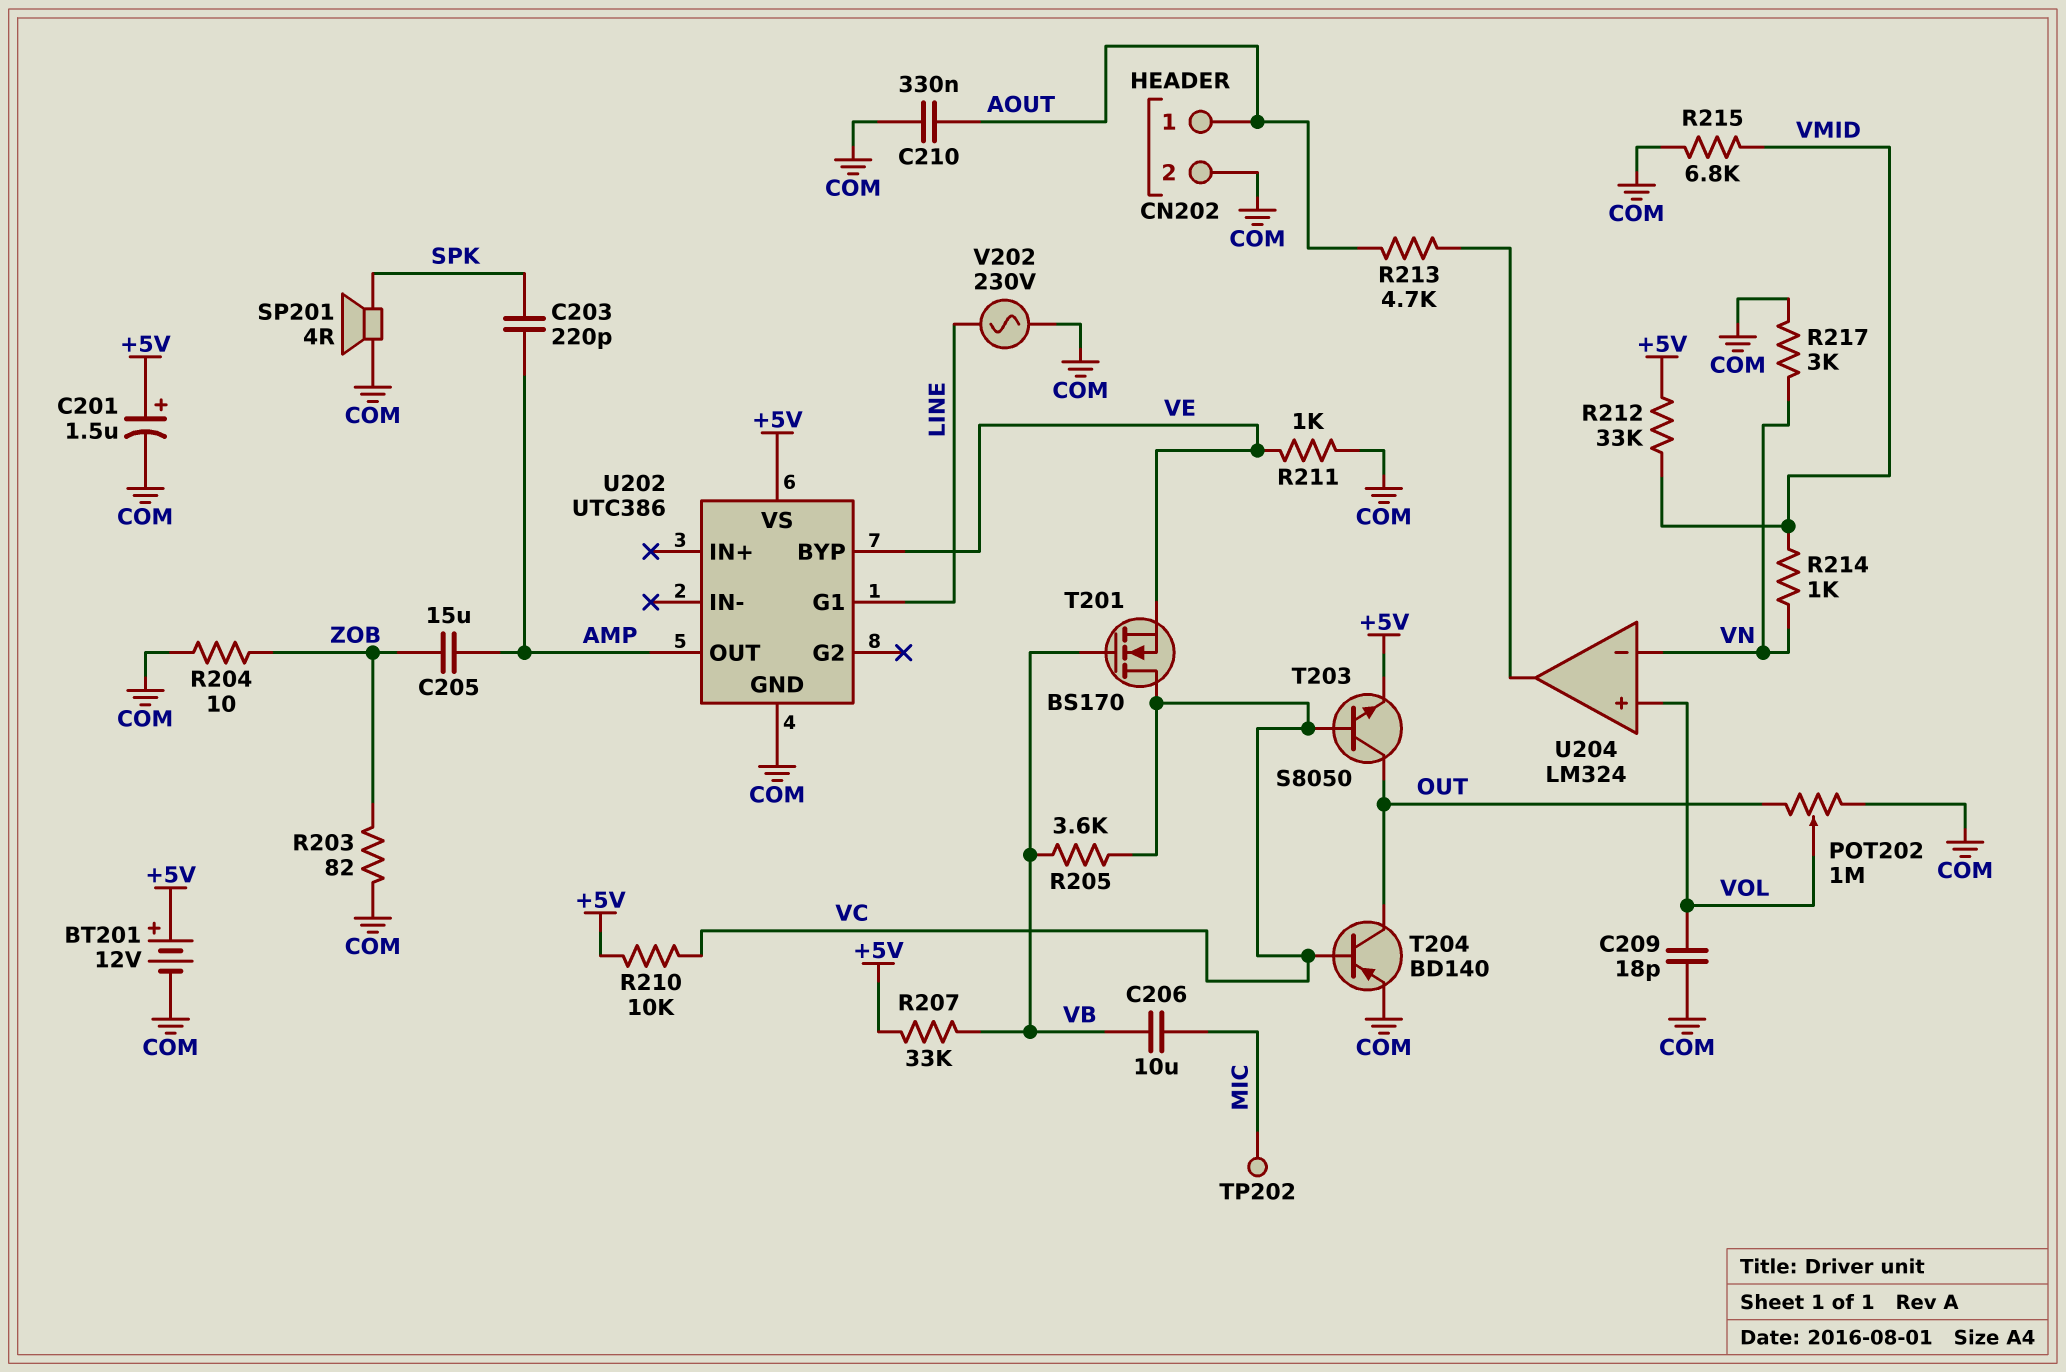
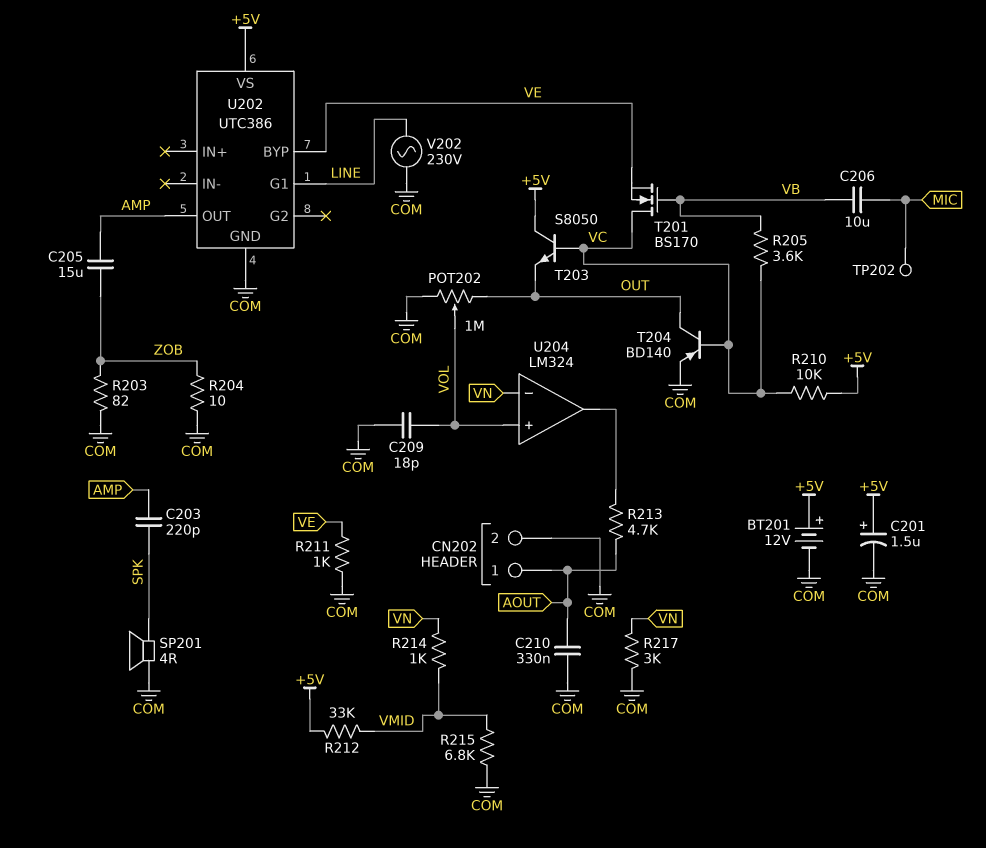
R207: 33k (+5V, VB) -> none
T203: NPN S8050 (B VC, C OUT, E +5V) -> NPN S8050 (B VC, C +5V, E OUT)

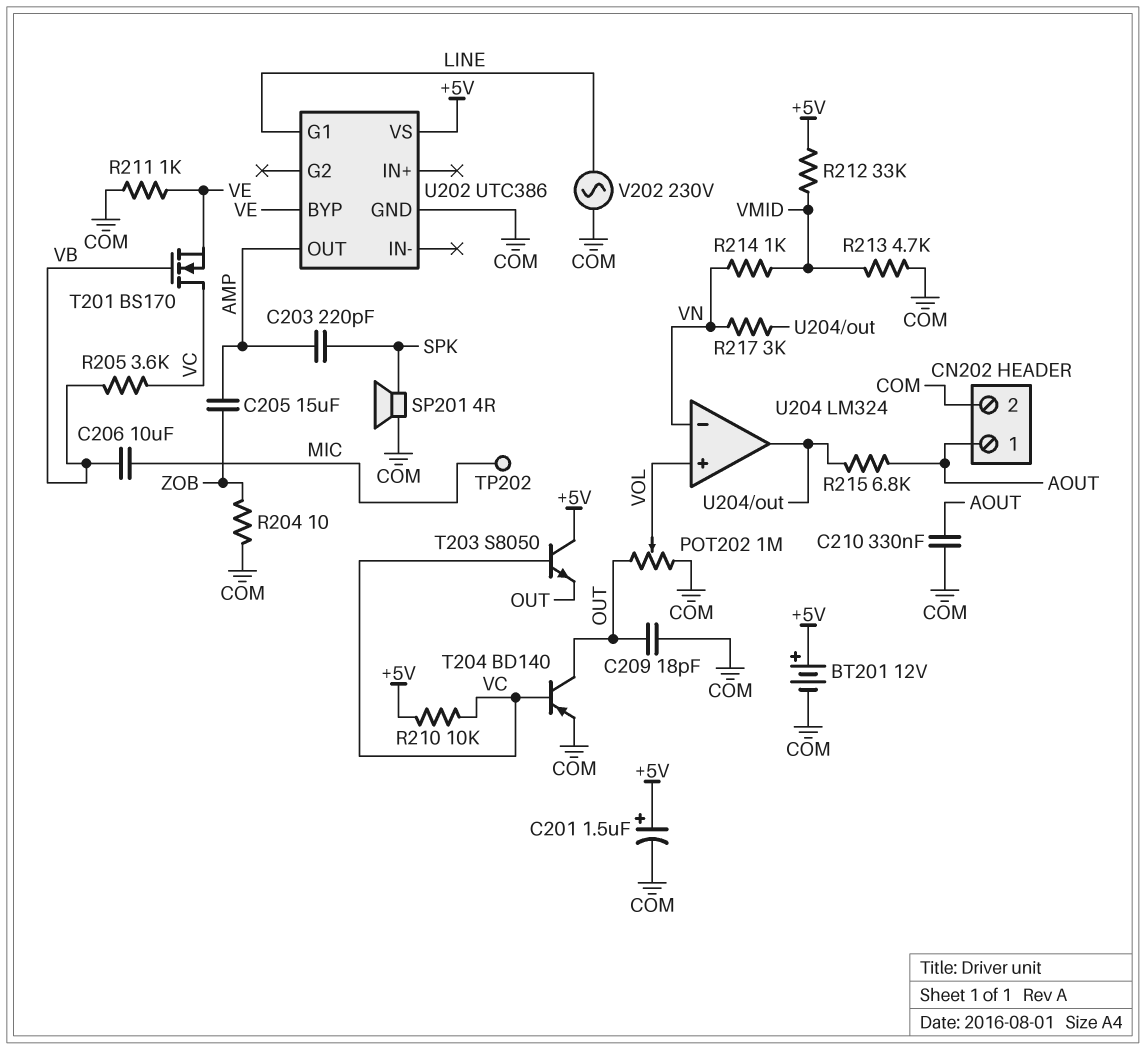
C209: 18pF (COM, VOL) -> 18pF (COM, OUT)
R203: 82 (COM, ZOB) -> none
R213: 4.7k (AOUT, U204/out) -> 4.7k (COM, VMID)
R215: 6.8k (COM, VMID) -> 6.8k (AOUT, U204/out)
R217: 3k (COM, VN) -> 3k (U204/out, VN)

